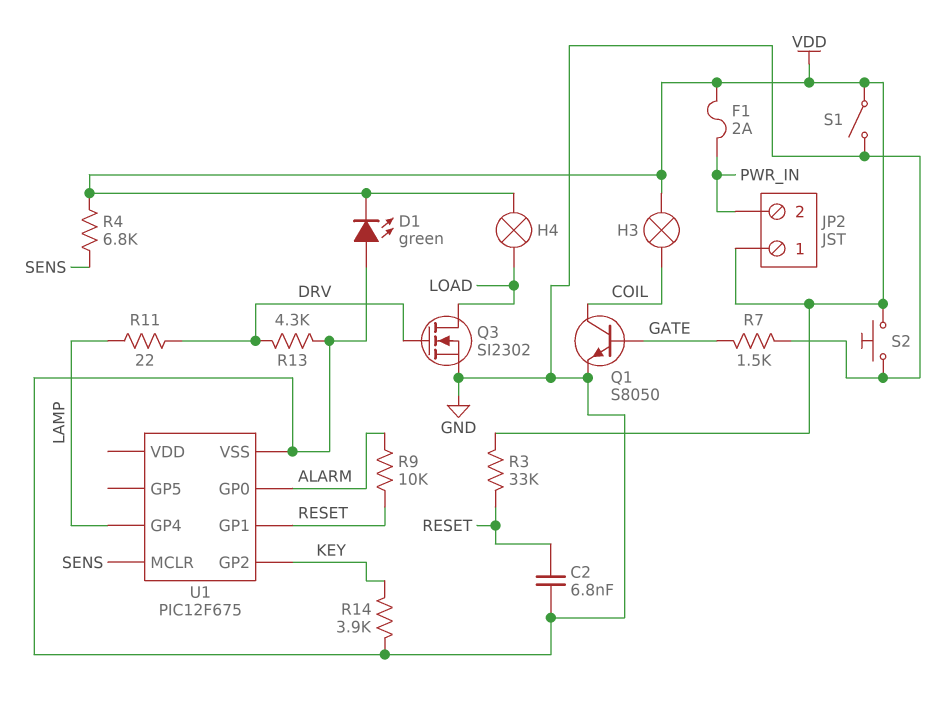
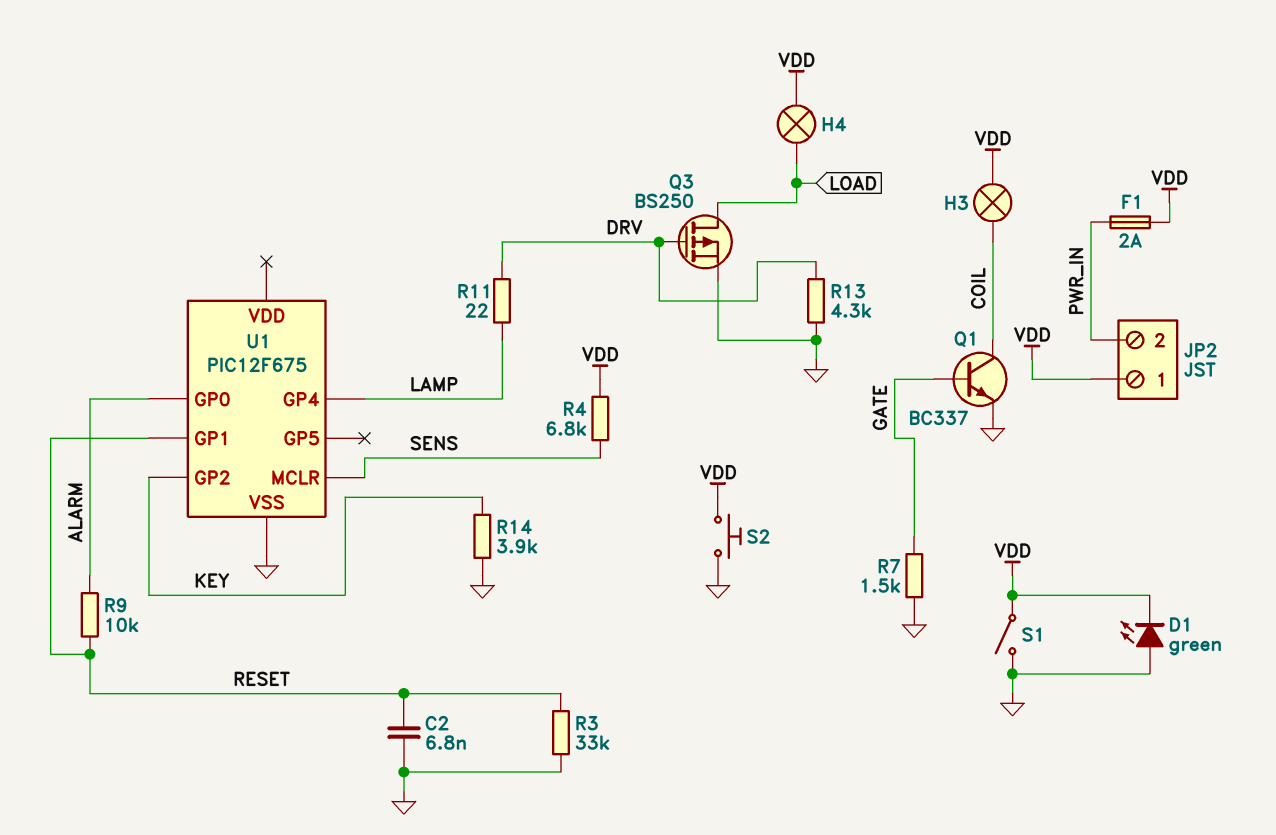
Q1: NPN S8050 (B GATE, C COIL, E GND) -> NPN BC337 (B GATE, C COIL, E GND)
Q3: NMOS SI2302 (G DRV, D LOAD, S GND) -> PMOS BS250 (G DRV, D LOAD, S GND)
R3: 33k (RESET, VDD) -> 33k (GND, RESET)

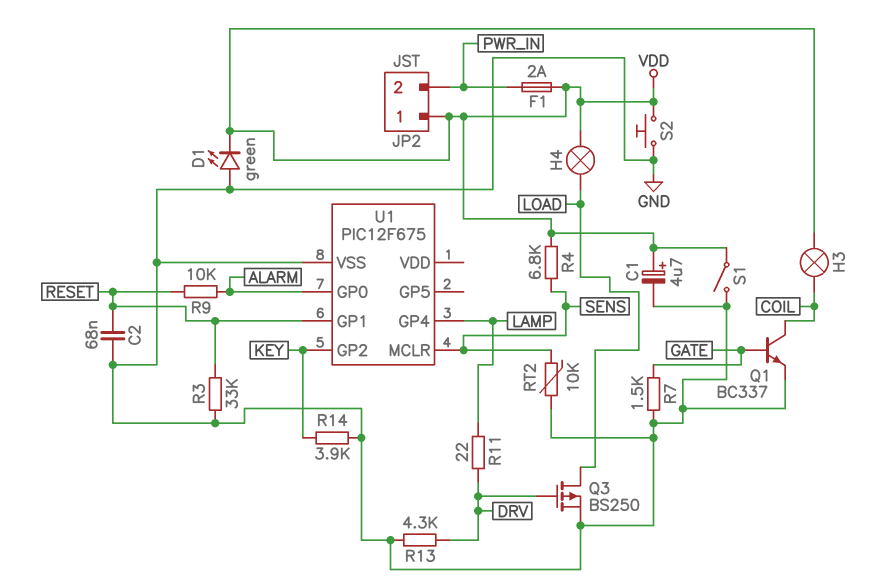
C1: none -> 4.7uF (plus VDD, minus GND)
C2: 6.8nF (GND, RESET) -> 68nF (GND, RESET)
RT2: none -> 10k (GND, SENS)

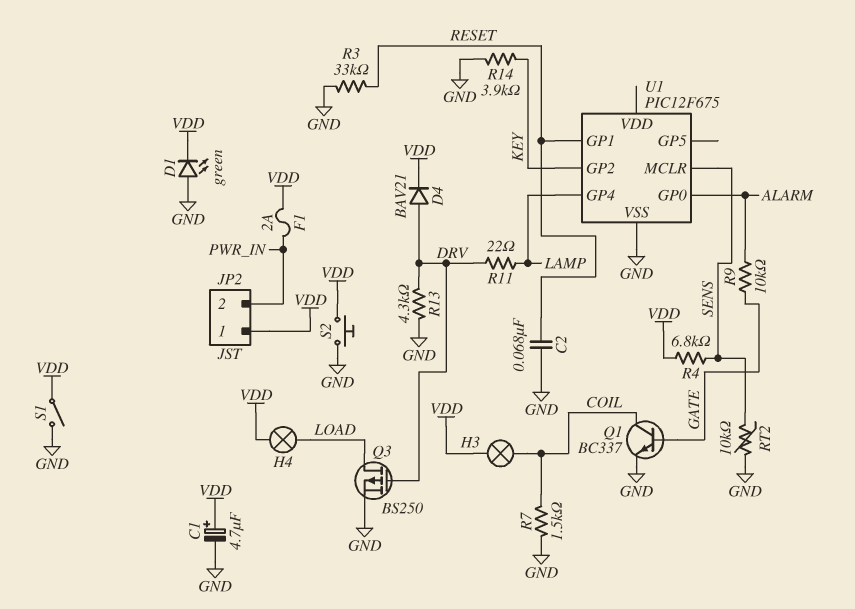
D4: none -> diode BAV21 (A DRV, K VDD)
R7: 1.5k (GATE, GND) -> 1.5k (COIL, GND)
R9: 10k (ALARM, RESET) -> 10k (ALARM, GATE)

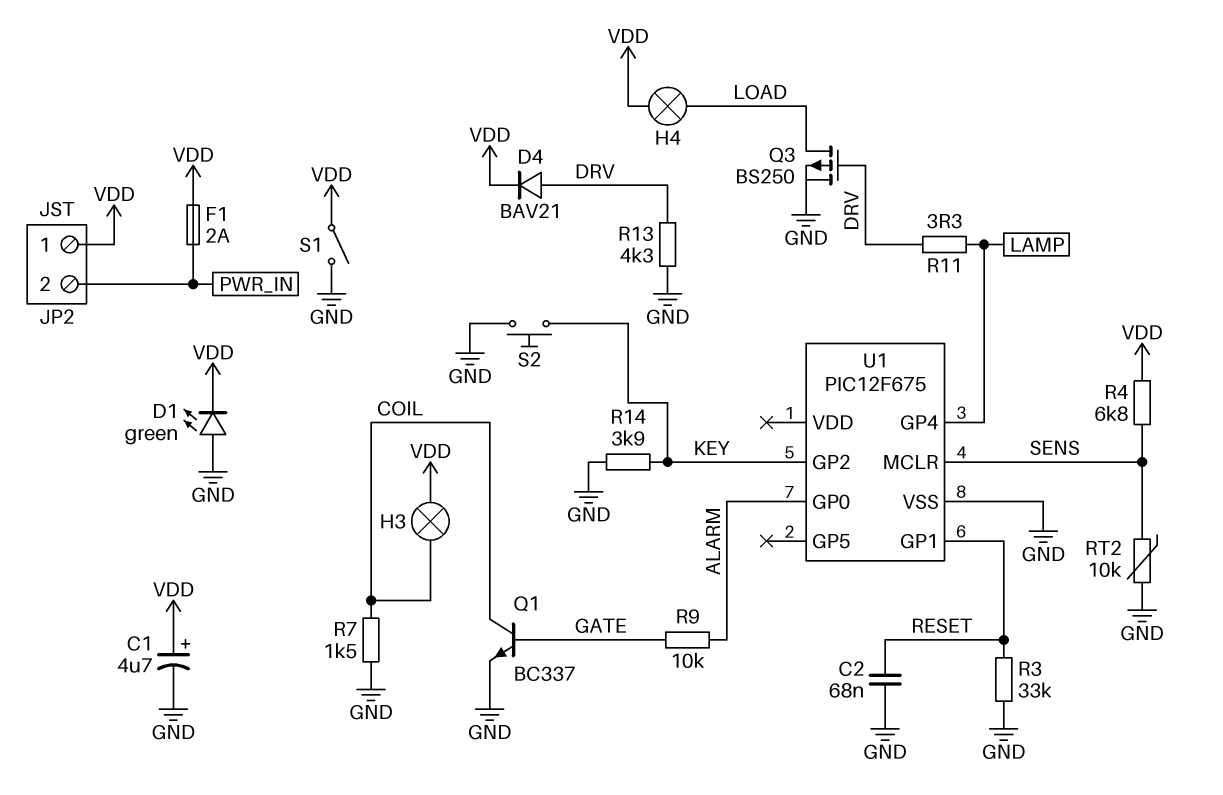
R11: 22 (DRV, LAMP) -> 3.3 (DRV, LAMP)
S2: button (GND, VDD) -> button (GND, KEY)

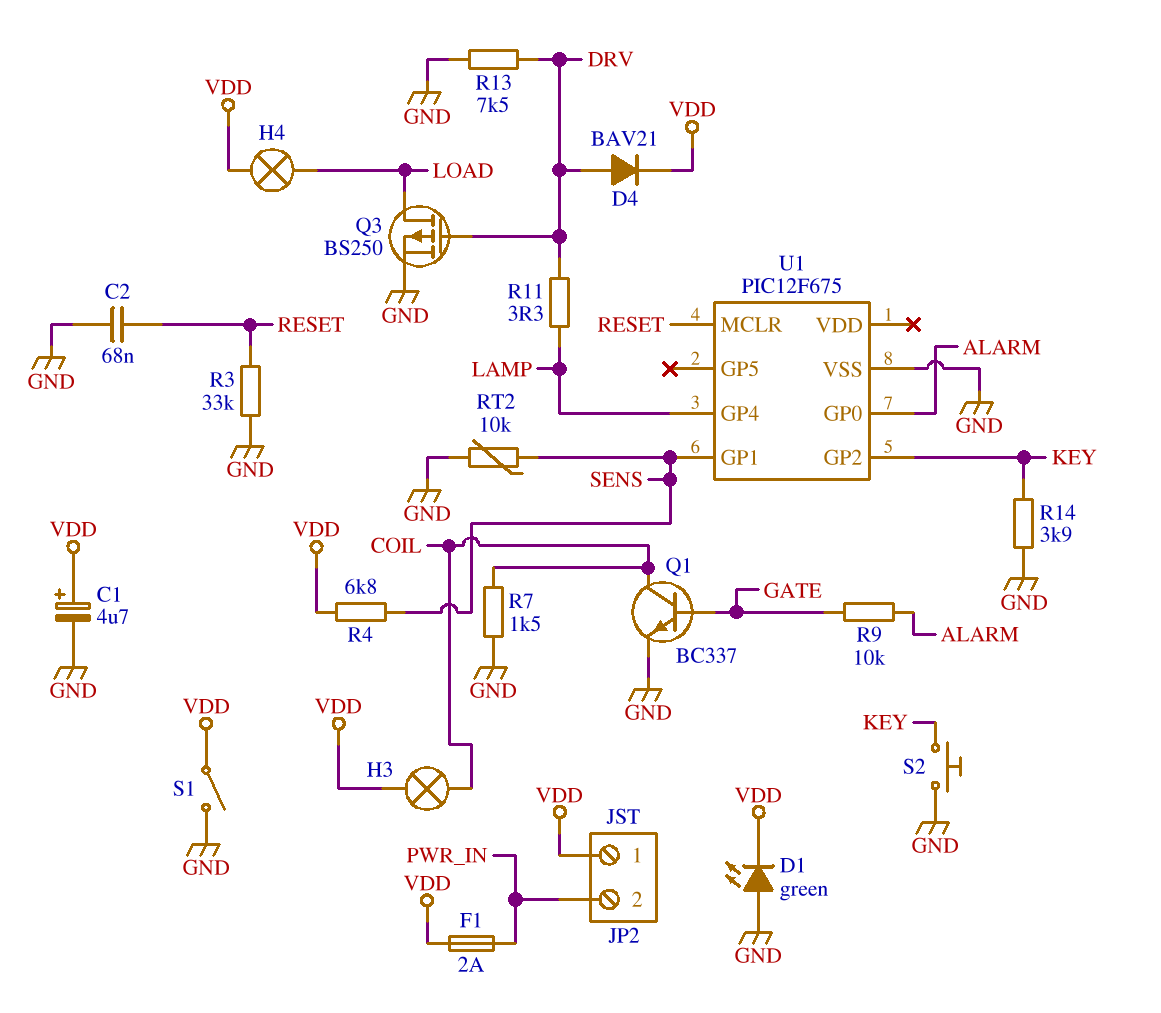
R13: 4.3k (DRV, GND) -> 7.5k (DRV, GND)
U1 pin GP1: RESET -> SENS
U1 pin MCLR: SENS -> RESET

